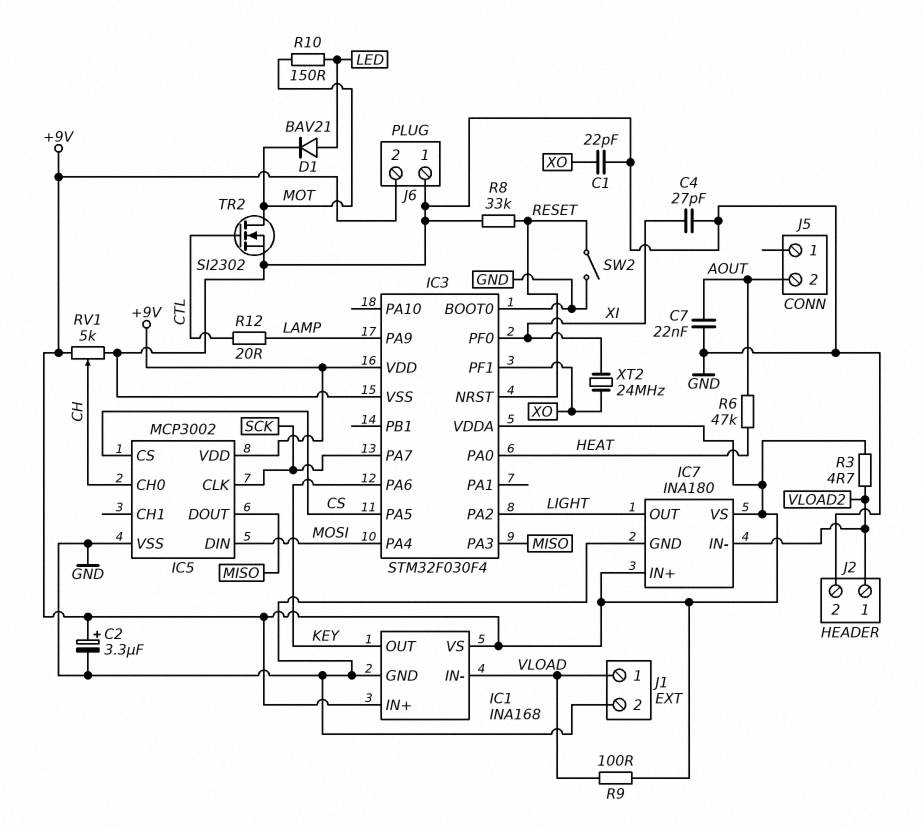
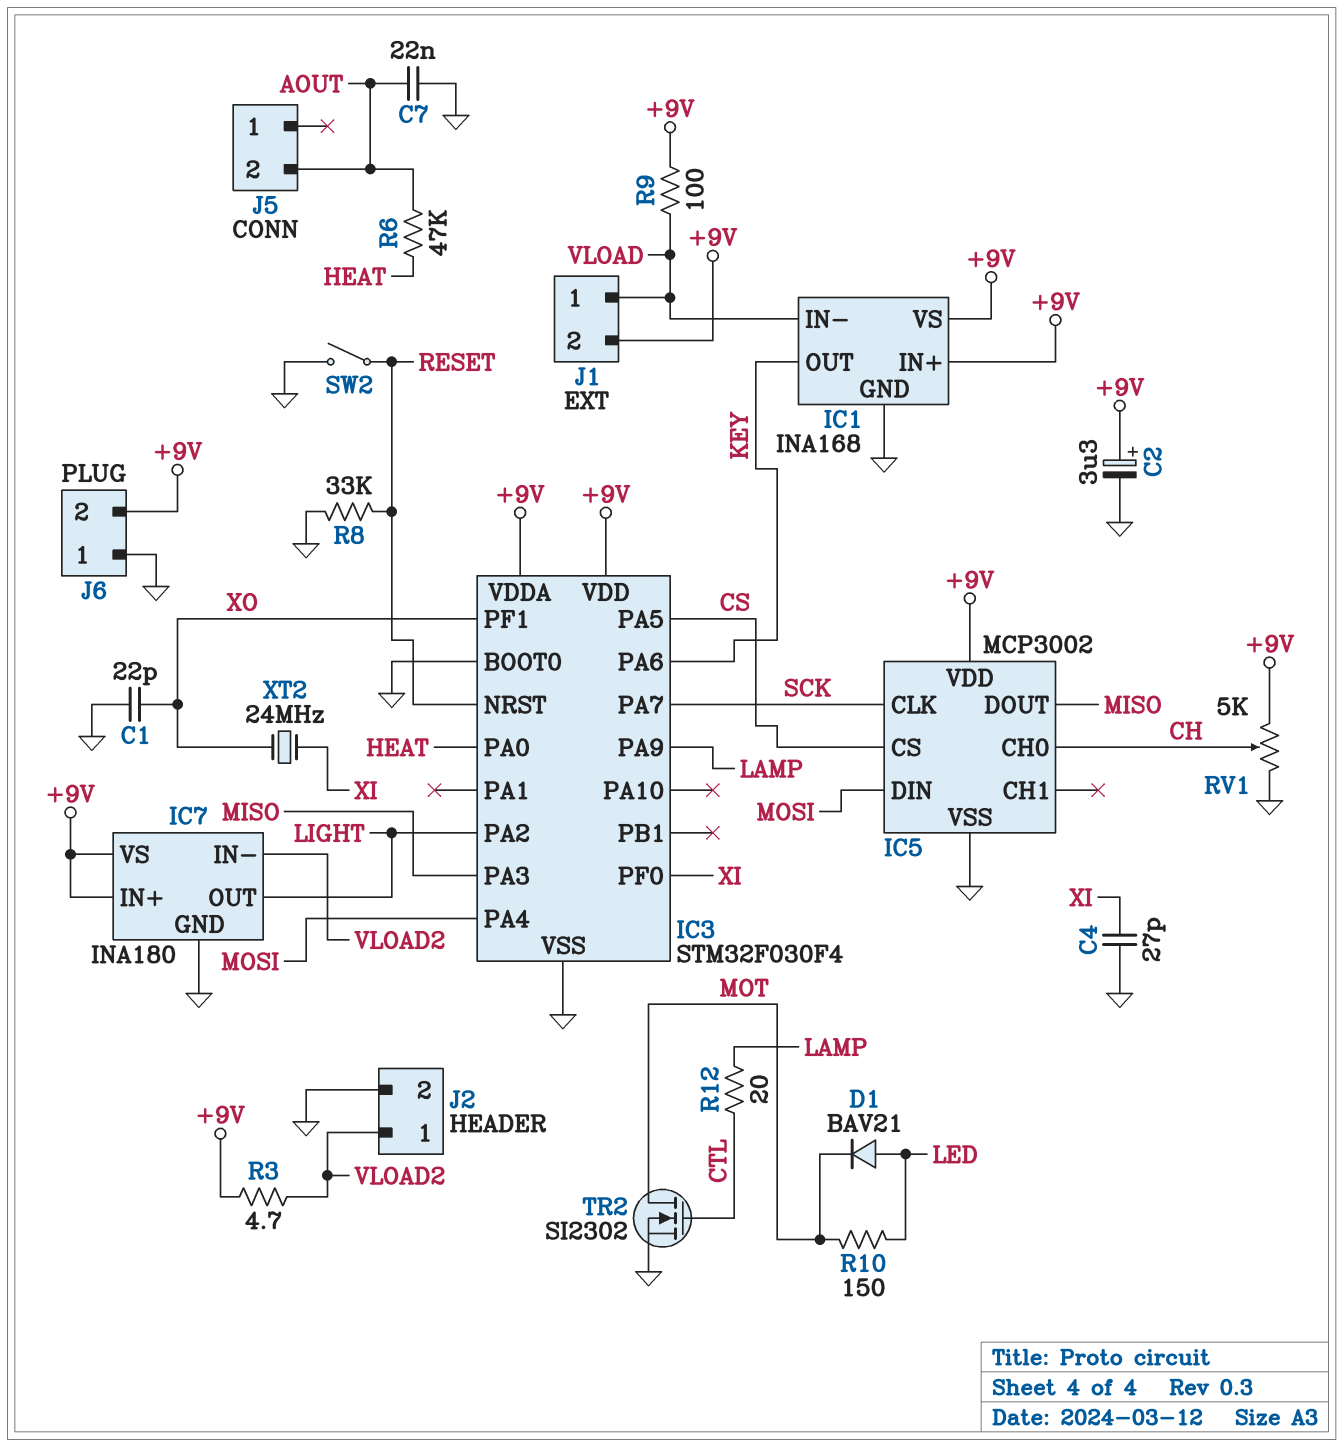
J1 pin 2: GND -> +9V

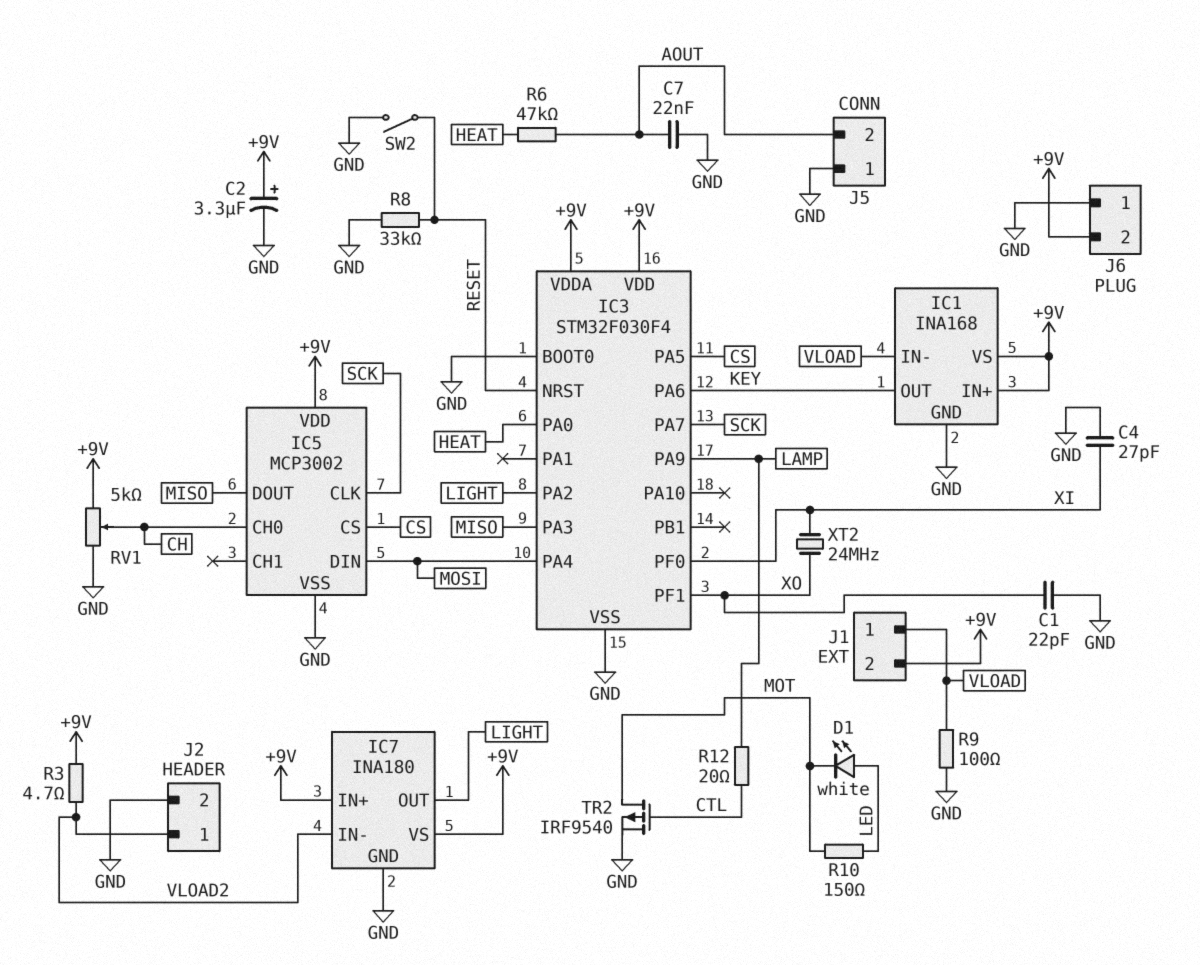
D1: diode BAV21 (A LED, K MOT) -> LED white (A LED, K MOT)
J5 pin 1: none -> GND
R9: 100 (+9V, VLOAD) -> 100 (GND, VLOAD)
TR2: NMOS SI2302 (G CTL, D MOT, S GND) -> PMOS IRF9540 (G CTL, D MOT, S GND)

